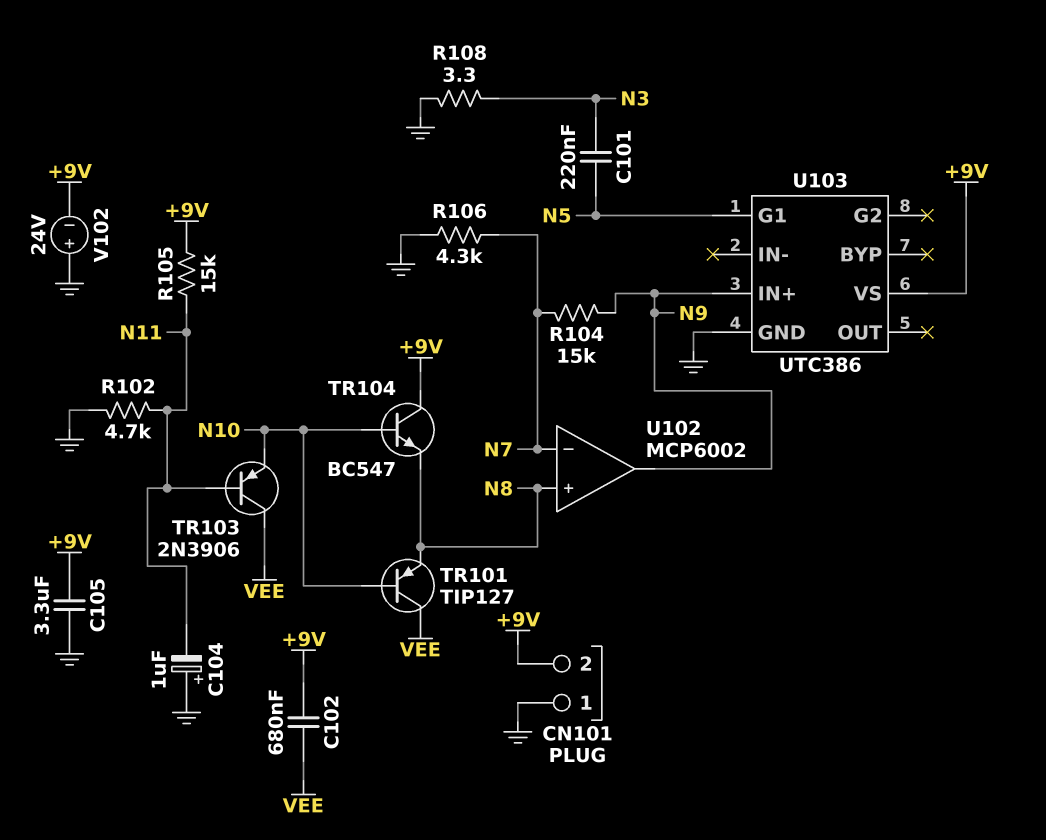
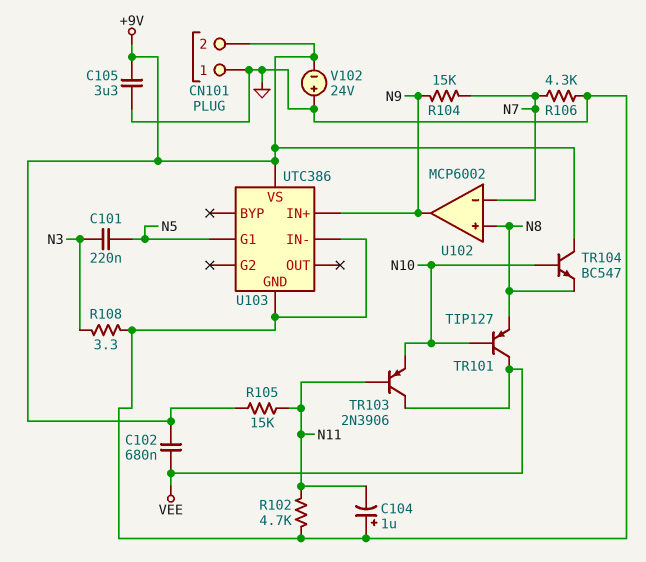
U103 pin IN-: none -> GND

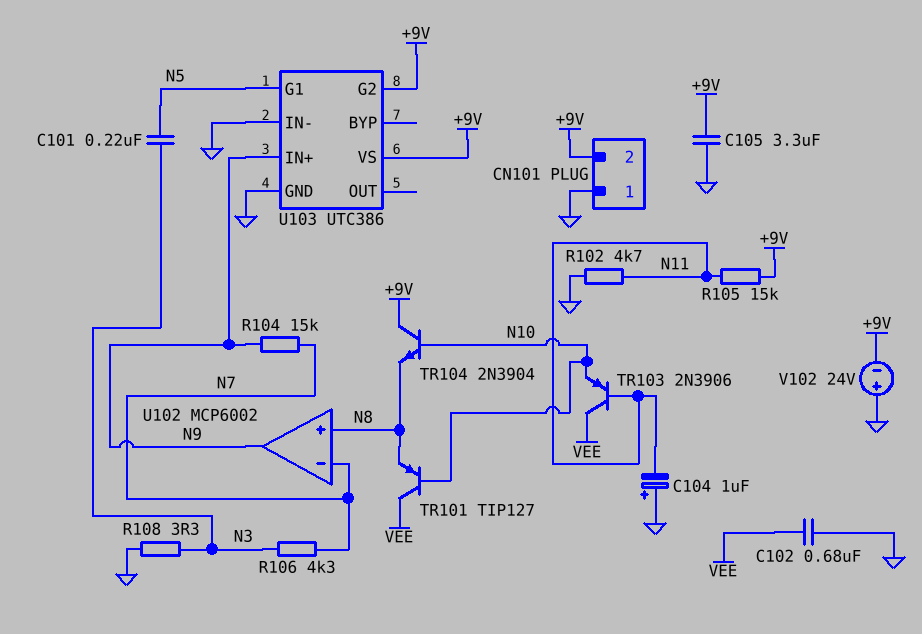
C102: 680nF (+9V, VEE) -> 680nF (GND, VEE)
R106: 4.3k (GND, N7) -> 4.3k (N3, N7)
TR104: NPN BC547 (B N10, C +9V, E N8) -> NPN 2N3904 (B N10, C +9V, E N8)
U103 pin G2: none -> +9V

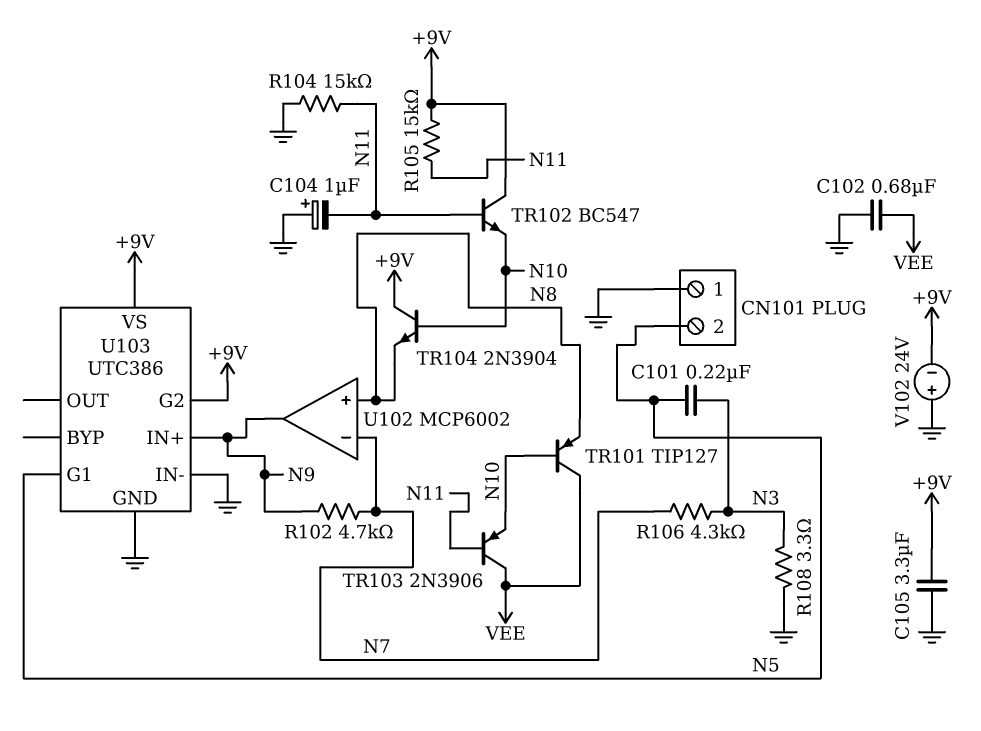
CN101 pin 2: +9V -> N5
R102: 4.7k (GND, N11) -> 4.7k (N7, N9)
R104: 15k (N7, N9) -> 15k (GND, N11)
TR102: none -> NPN BC547 (B N11, C +9V, E N10)

